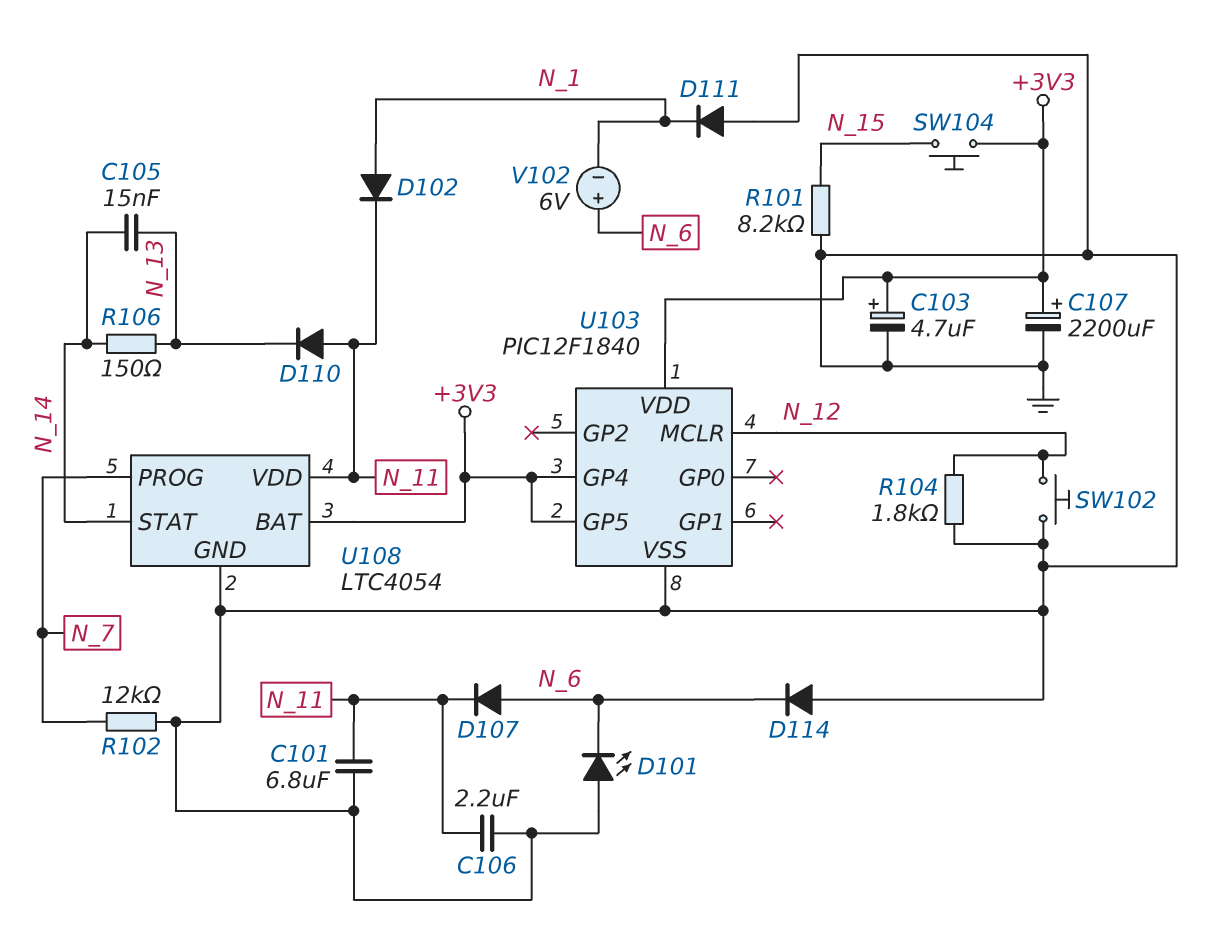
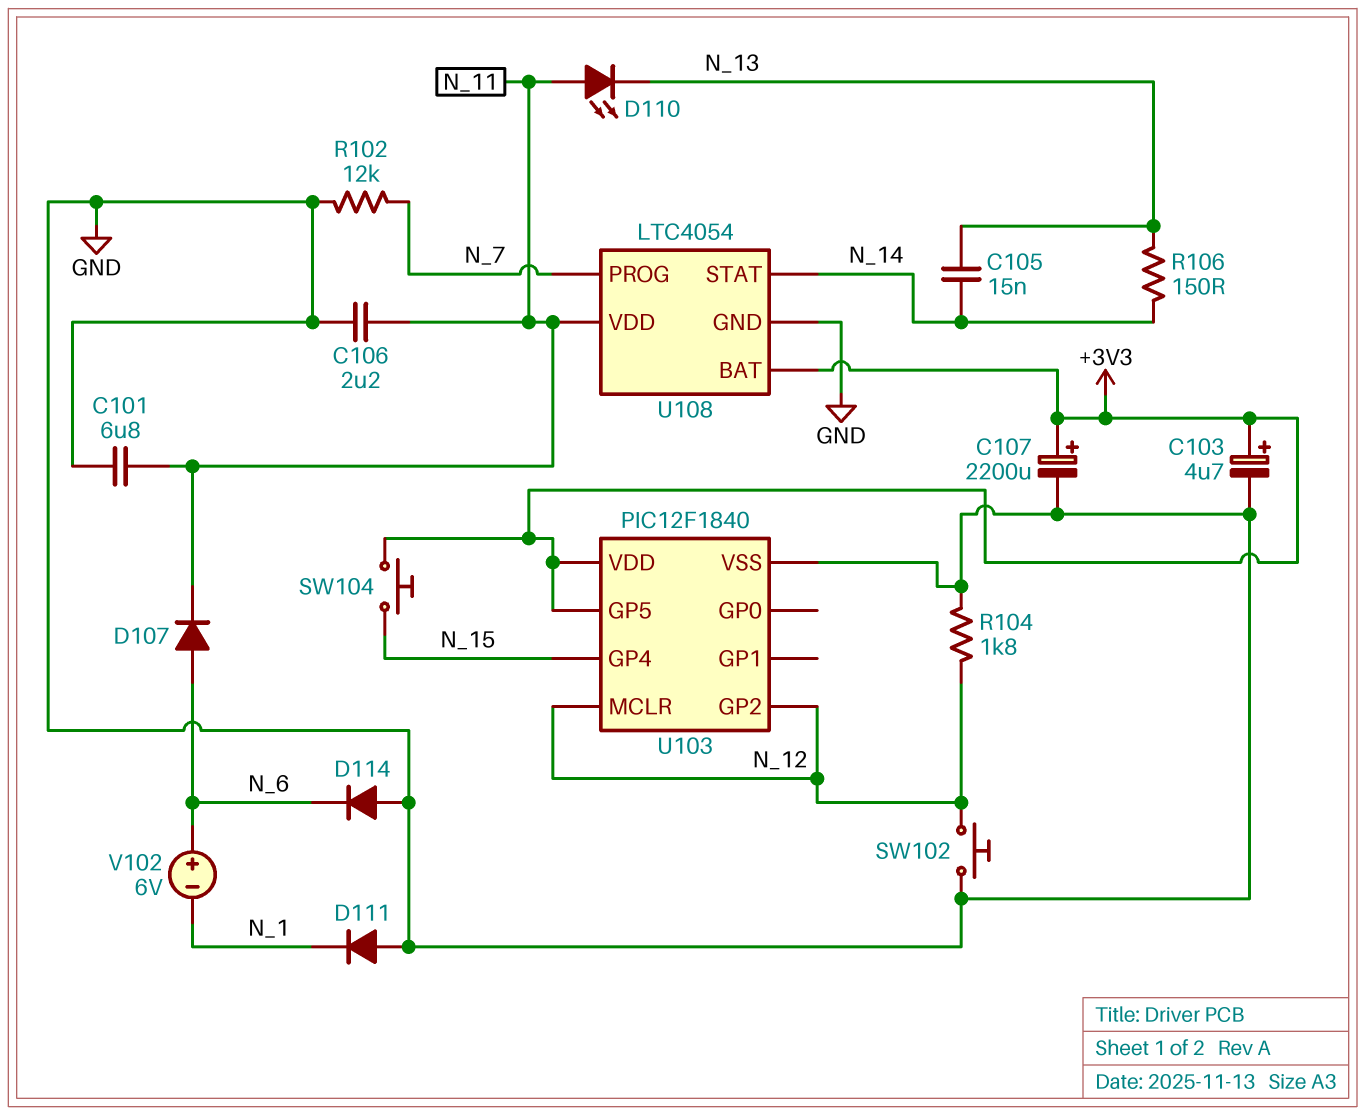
D101: LED (A GND, K N_6) -> none
D102: diode (A N_1, K N_11) -> none
D110: diode (A N_11, K N_13) -> LED (A N_11, K N_13)
R101: 8.2k (GND, N_15) -> none
U103 pin GP2: none -> N_12
U103 pin GP4: +3V3 -> N_15

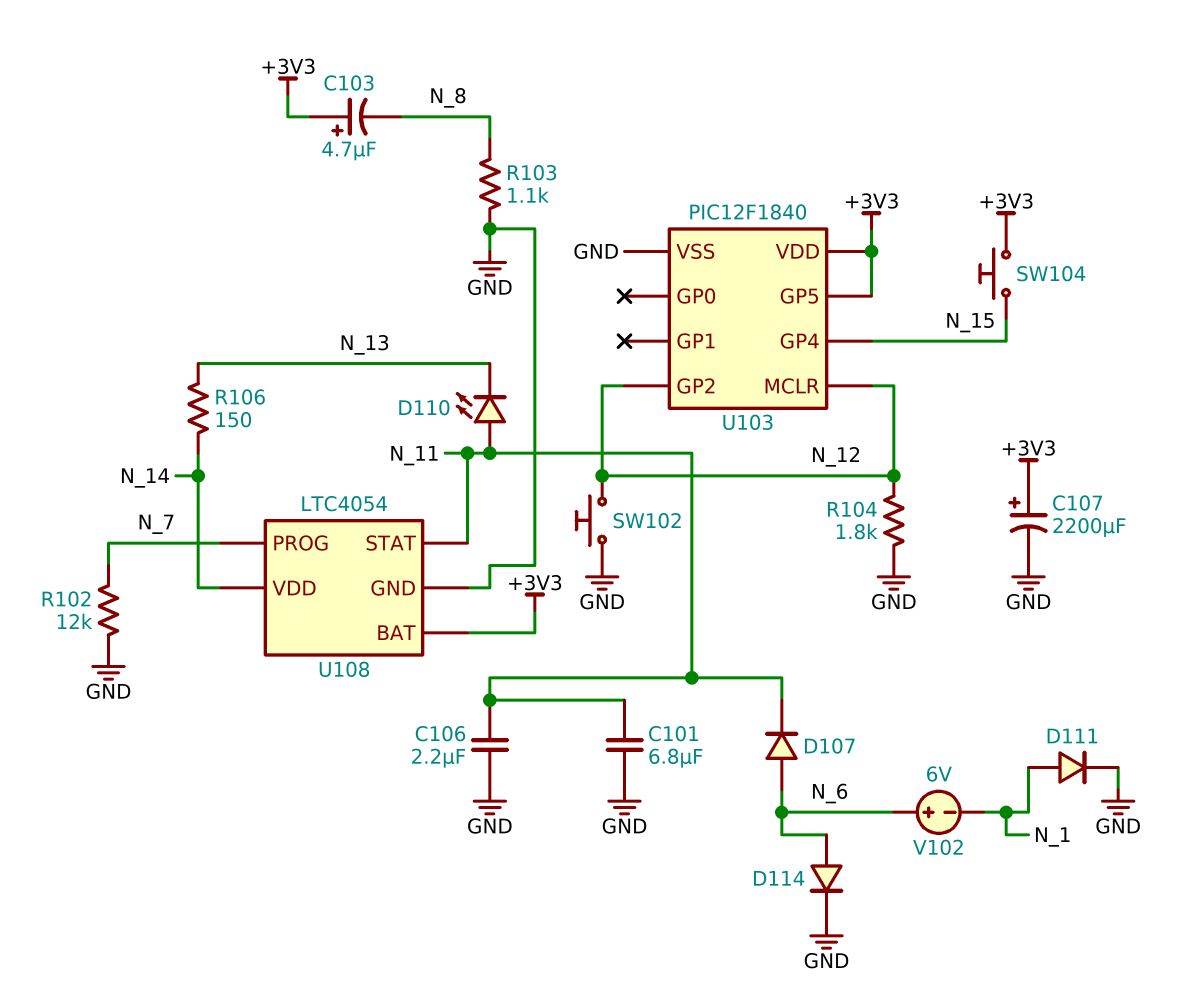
C103: 4.7uF (plus +3V3, minus GND) -> 4.7uF (plus +3V3, minus N_8)
C105: 15nF (N_13, N_14) -> none
D111: diode (A GND, K N_1) -> diode (A N_1, K GND)
D114: diode (A GND, K N_6) -> diode (A N_6, K GND)
R103: none -> 1.1k (GND, N_8)
U108 pin STAT: N_14 -> N_11
U108 pin VDD: N_11 -> N_14

